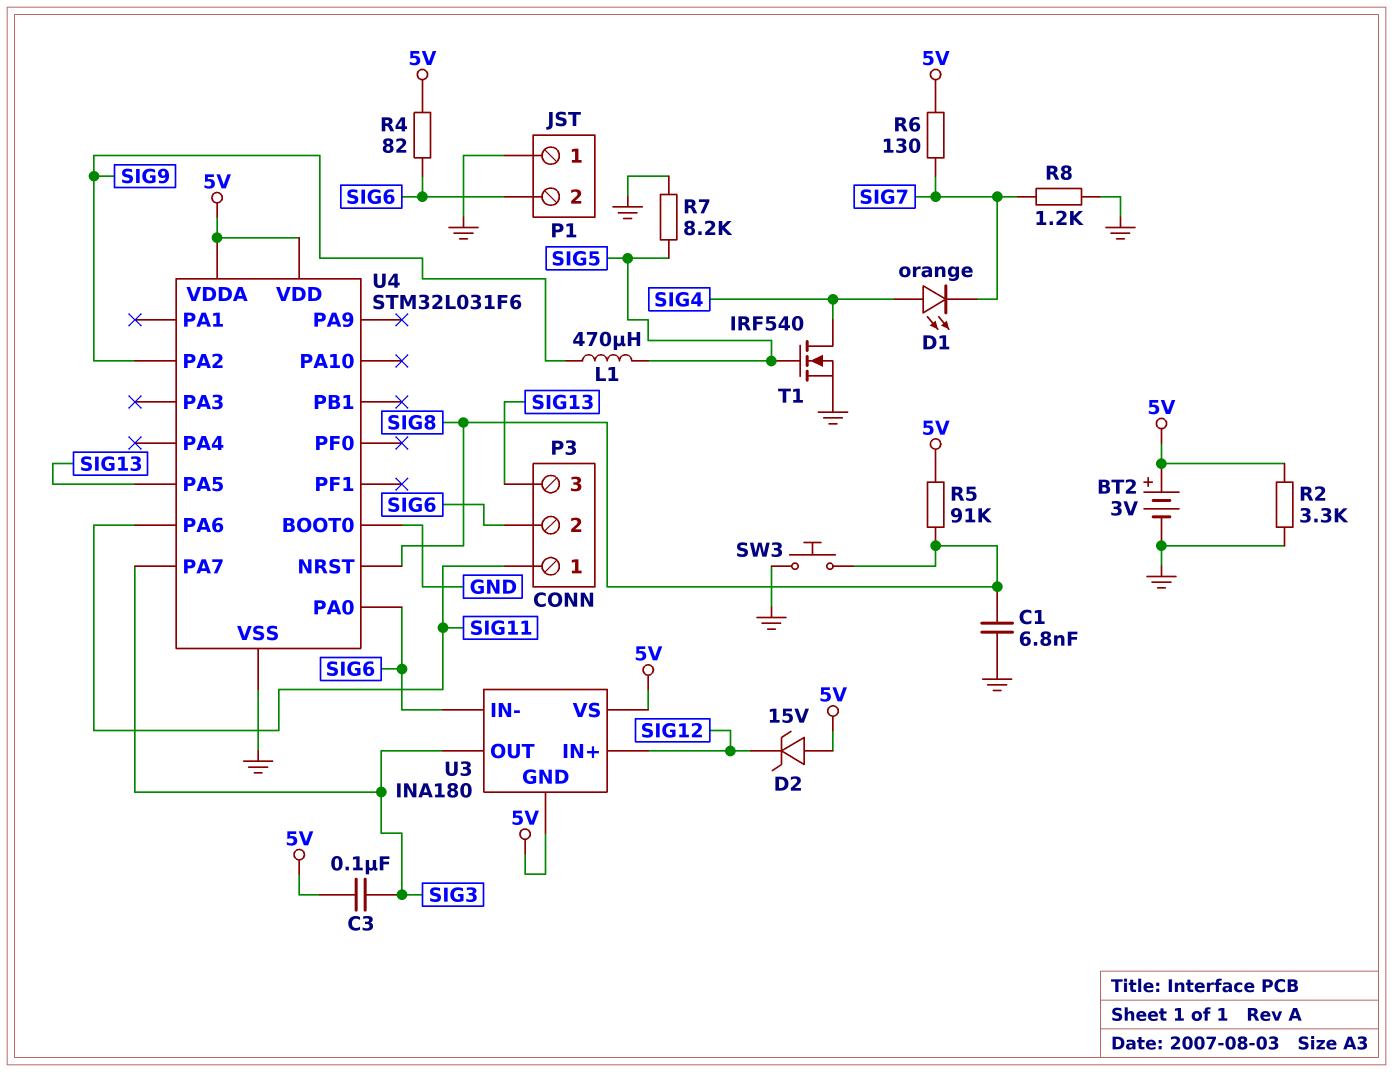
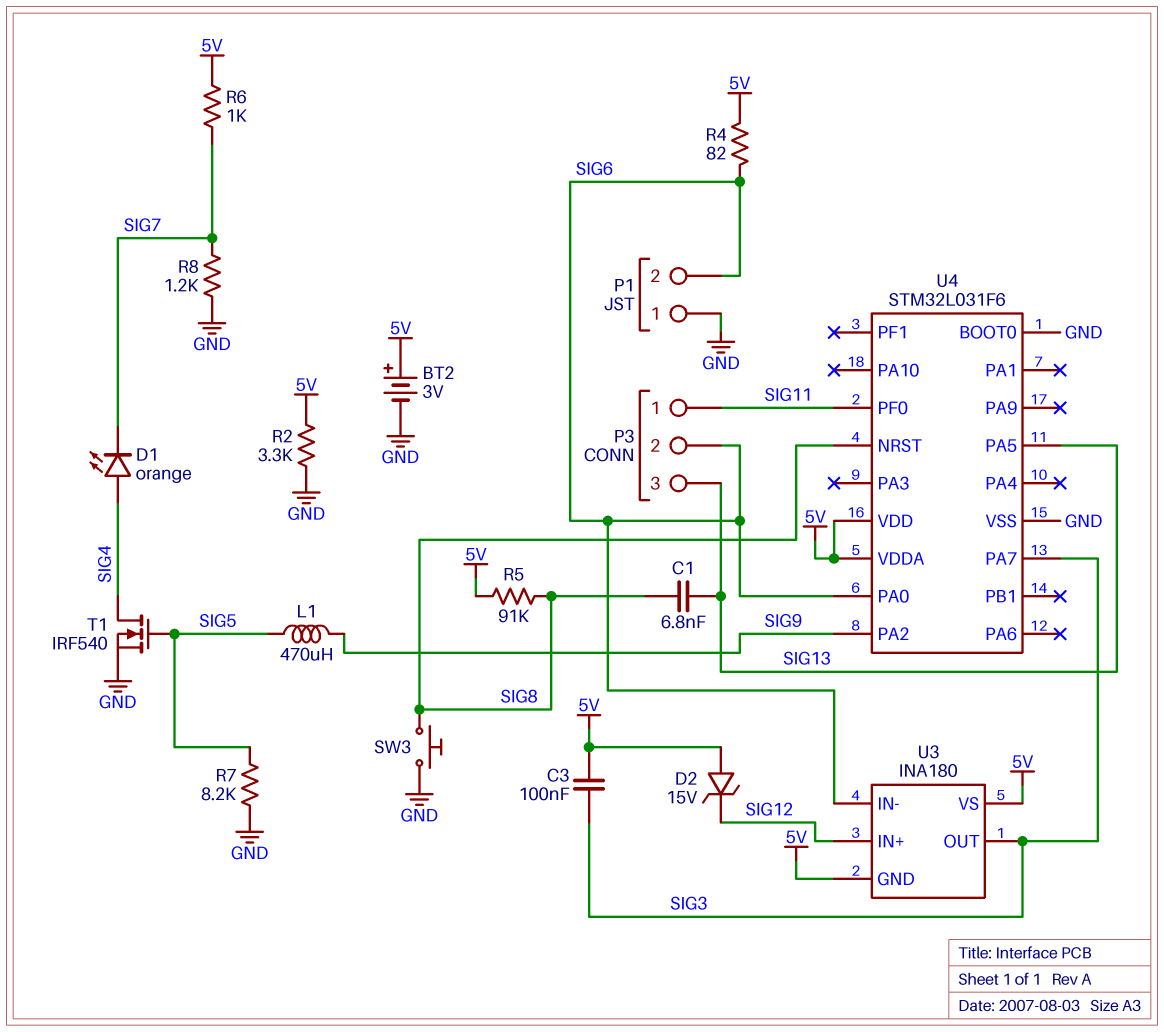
C1: 6.8nF (GND, SIG8) -> 6.8nF (SIG8, SIG13)
R6: 130 (5V, SIG7) -> 1k (5V, SIG7)
U4 pin PA6: SIG11 -> none
U4 pin PF0: none -> SIG11

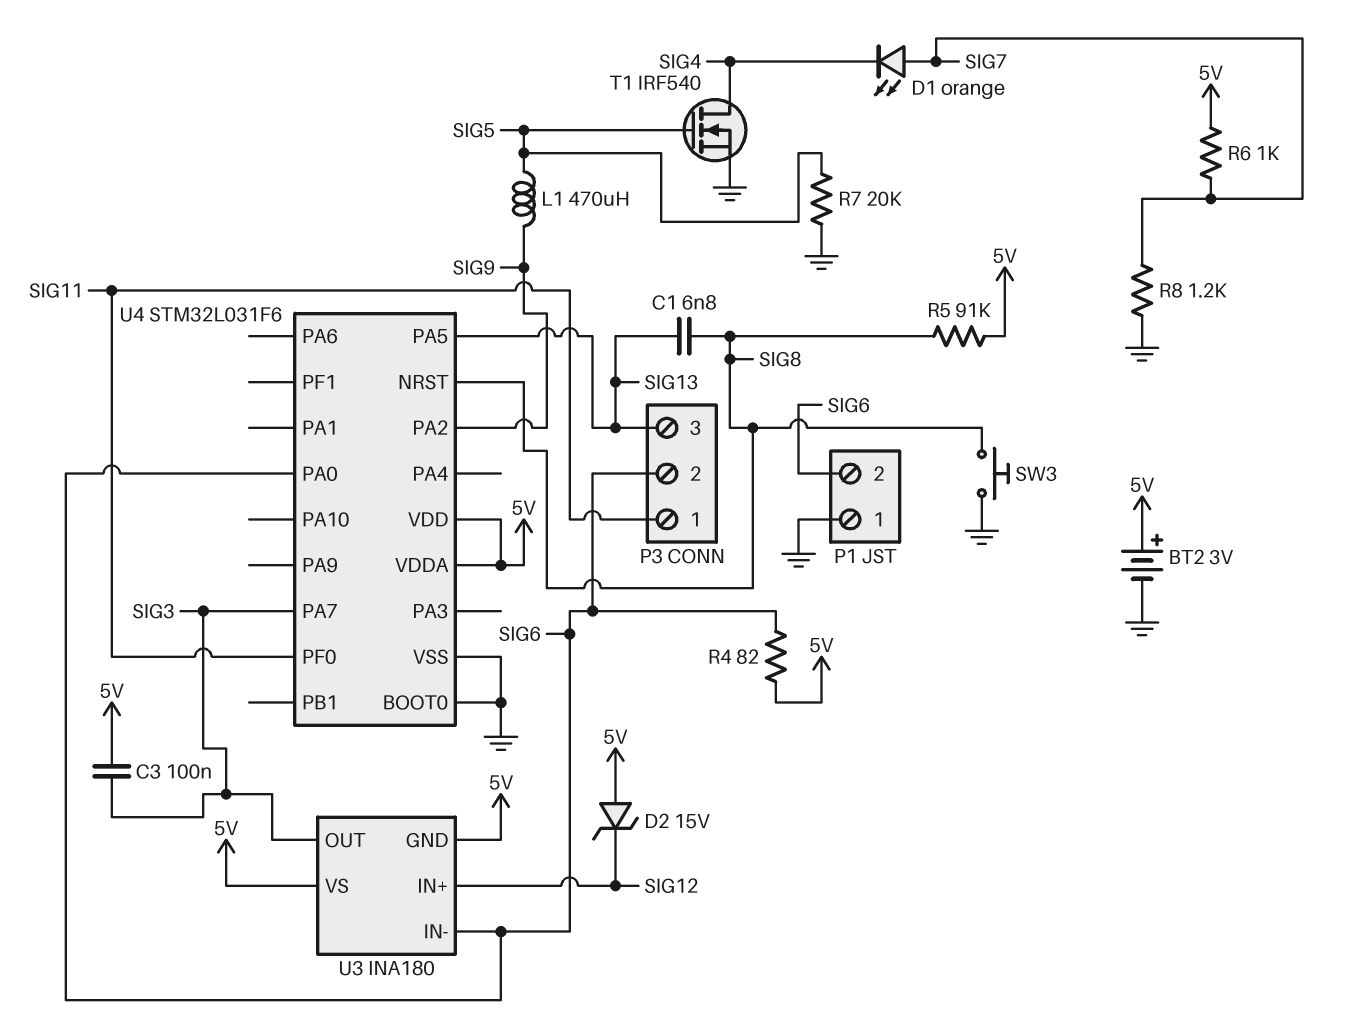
D1: LED orange (A SIG4, K SIG7) -> LED orange (A SIG7, K SIG4)
R2: 3.3k (5V, GND) -> none
R7: 8.2k (GND, SIG5) -> 20k (GND, SIG5)

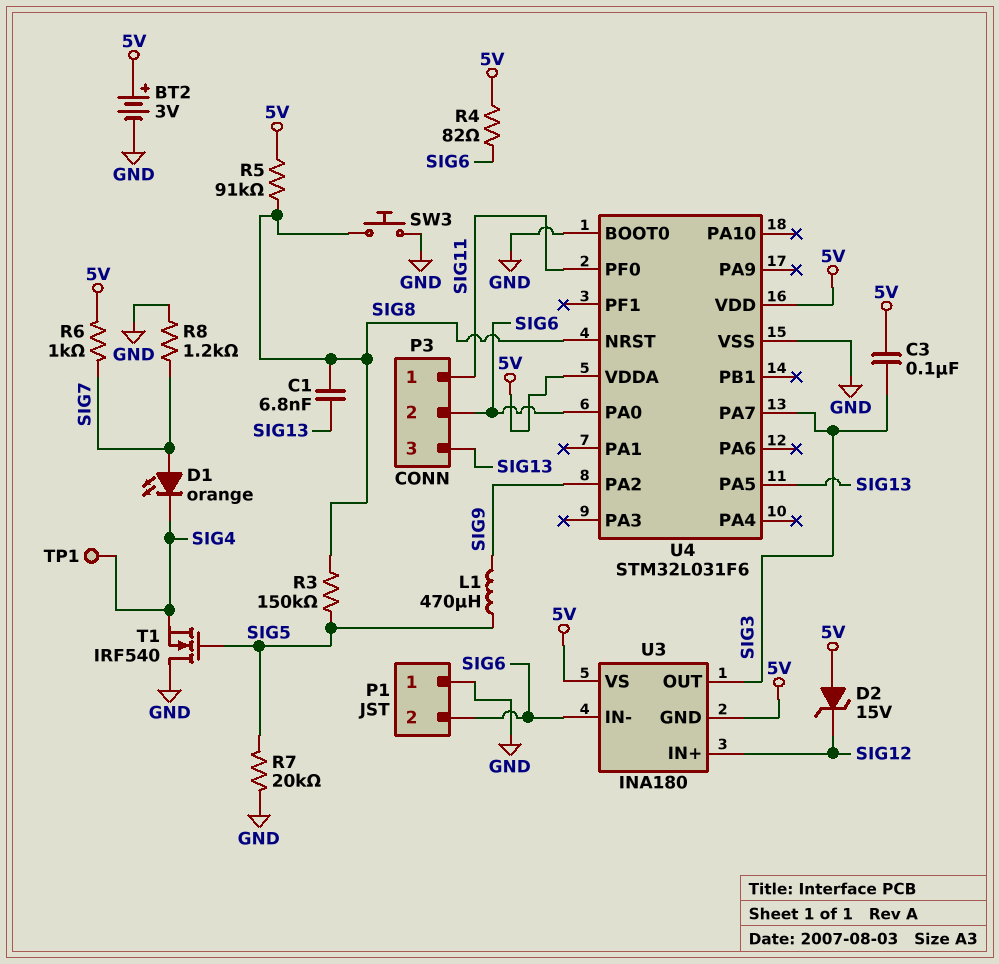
R3: none -> 150k (SIG5, SIG8)
T1: NMOS IRF540 (G SIG5, D SIG4, S GND) -> NMOS IRF540 (G SIG5, D GND, S SIG4)
TP1: none -> test point (SIG4)

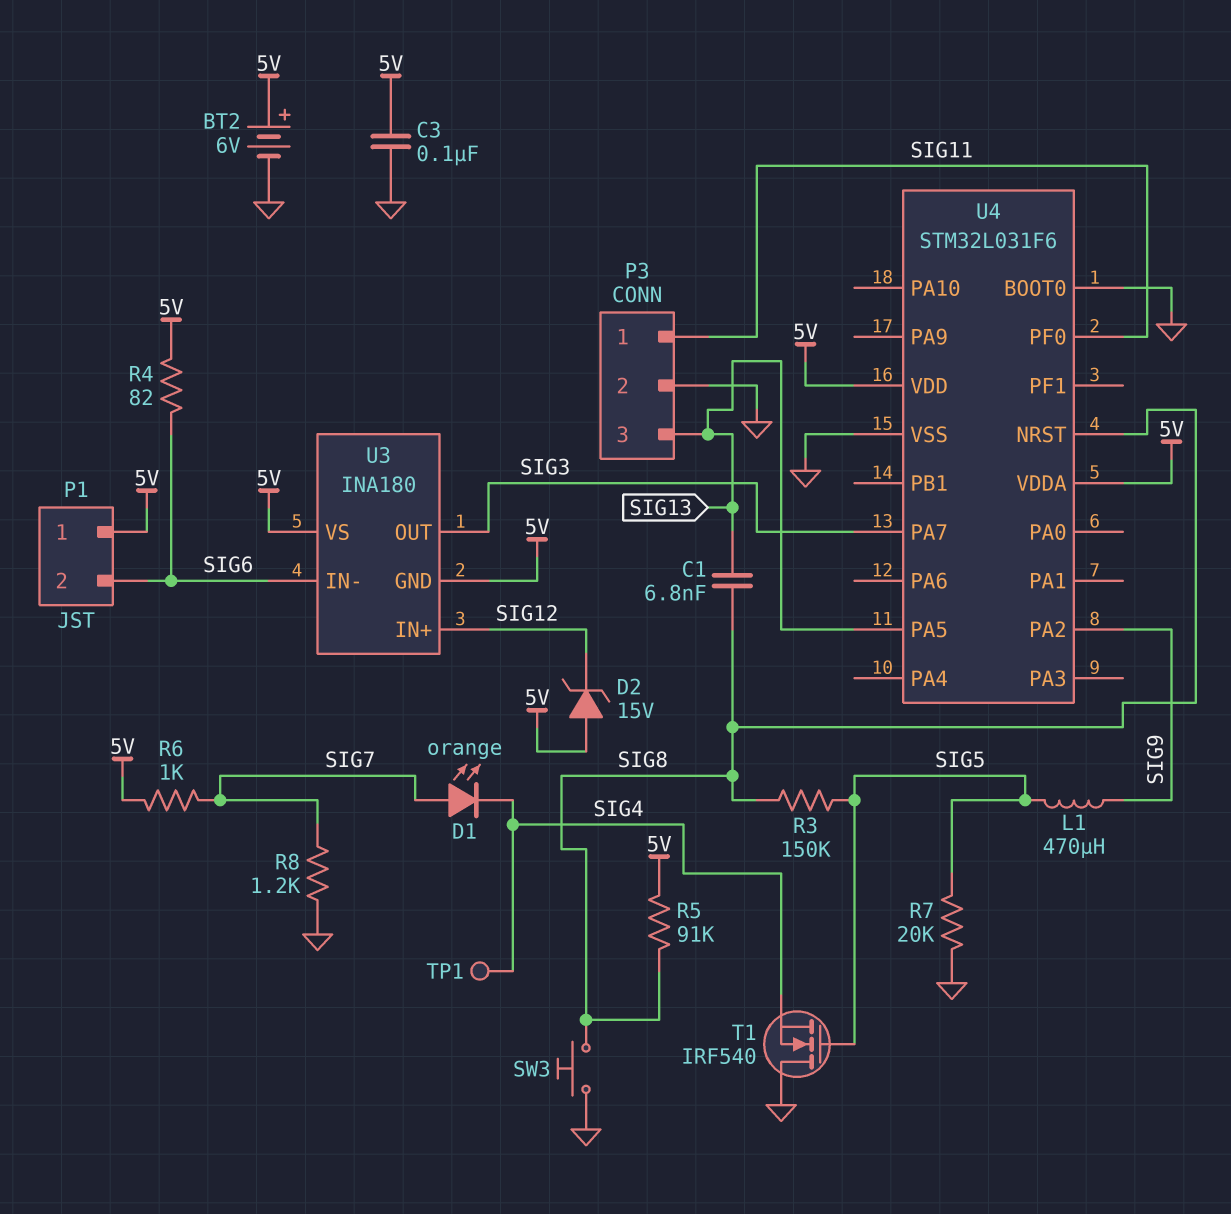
BT2: 3V (plus 5V, minus GND) -> 6V (plus 5V, minus GND)
C3: 100nF (5V, SIG3) -> 100nF (5V, GND)
P1 pin 1: GND -> 5V
P3 pin 2: SIG6 -> GND
U4 pin PA0: SIG6 -> none

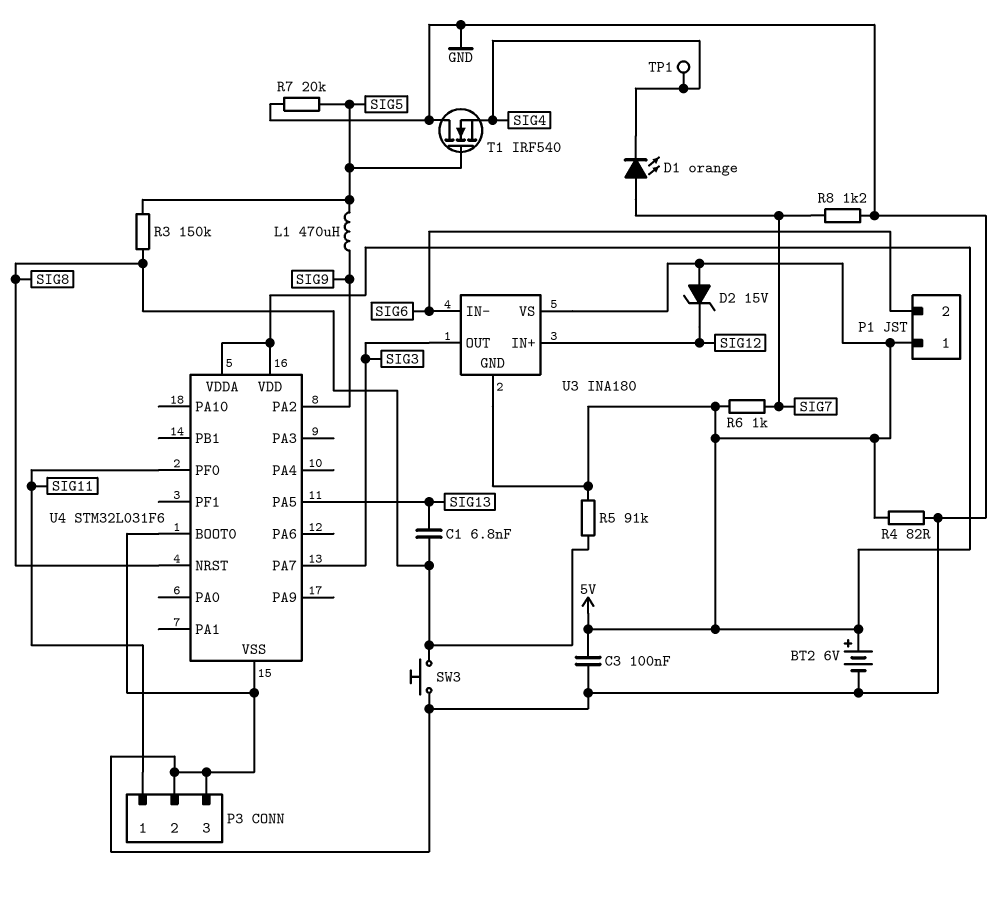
P3 pin 3: SIG13 -> GND
R4: 82 (5V, SIG6) -> 82 (5V, GND)

